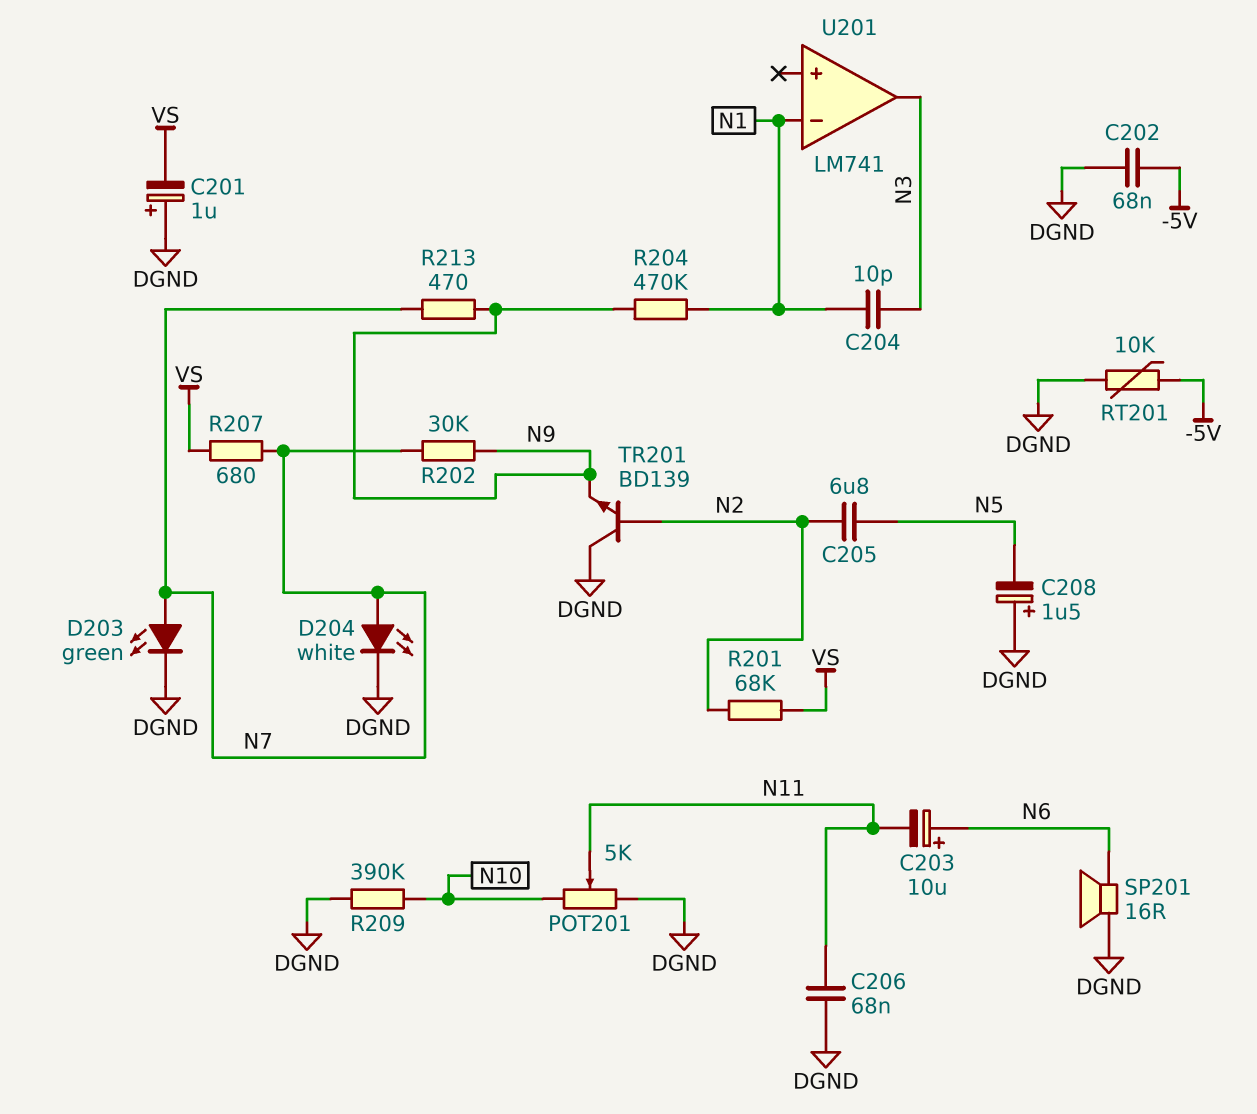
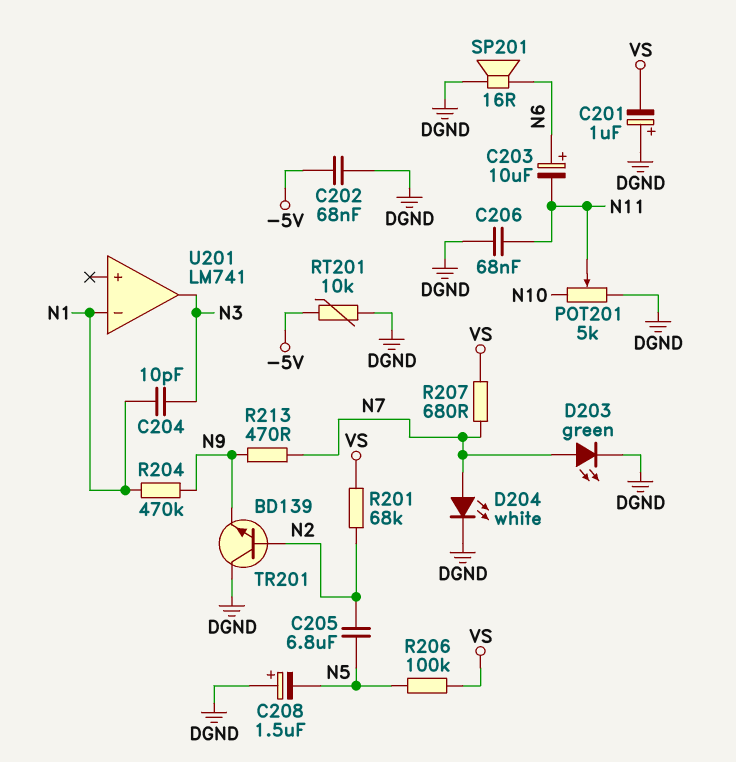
R202: 30k (N7, N9) -> none
R206: none -> 100k (N5, VS)
R209: 390k (DGND, N10) -> none

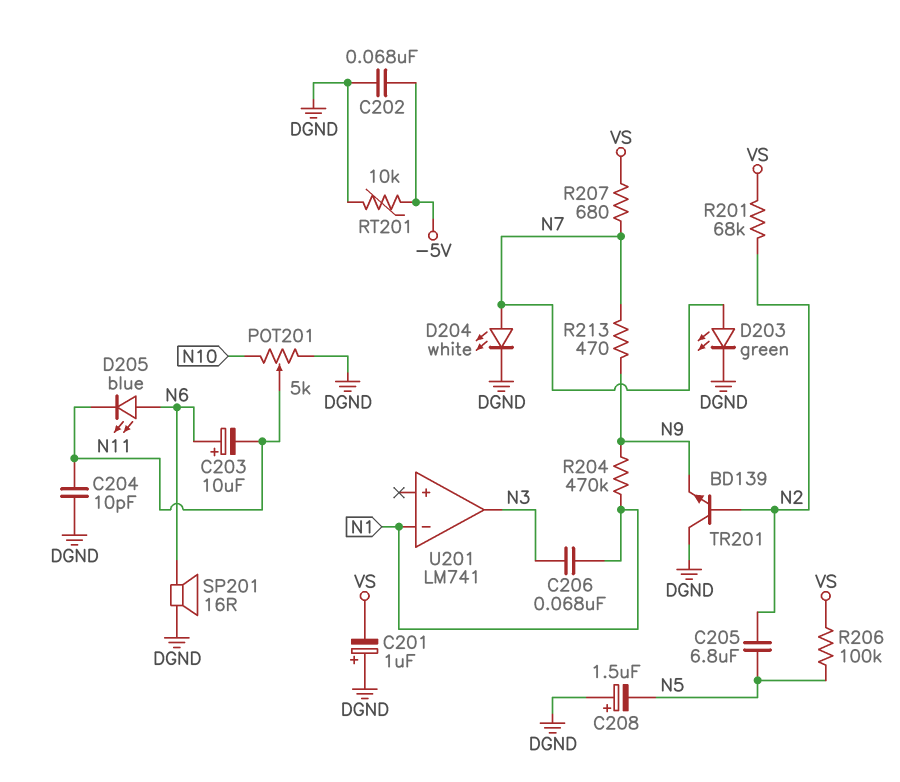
C204: 10pF (N1, N3) -> 10pF (DGND, N11)
C206: 68nF (DGND, N11) -> 68nF (N1, N3)
D205: none -> LED blue (A N6, K N11)

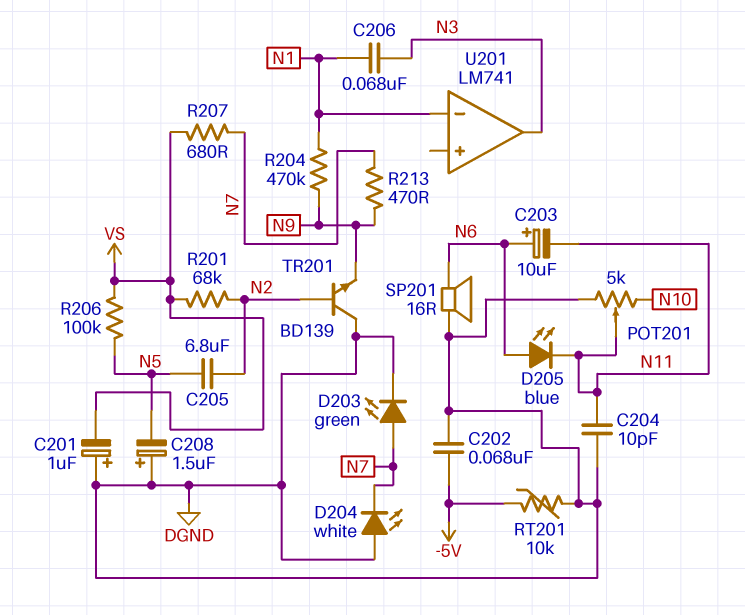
D204: LED white (A N7, K DGND) -> LED white (A DGND, K N7)

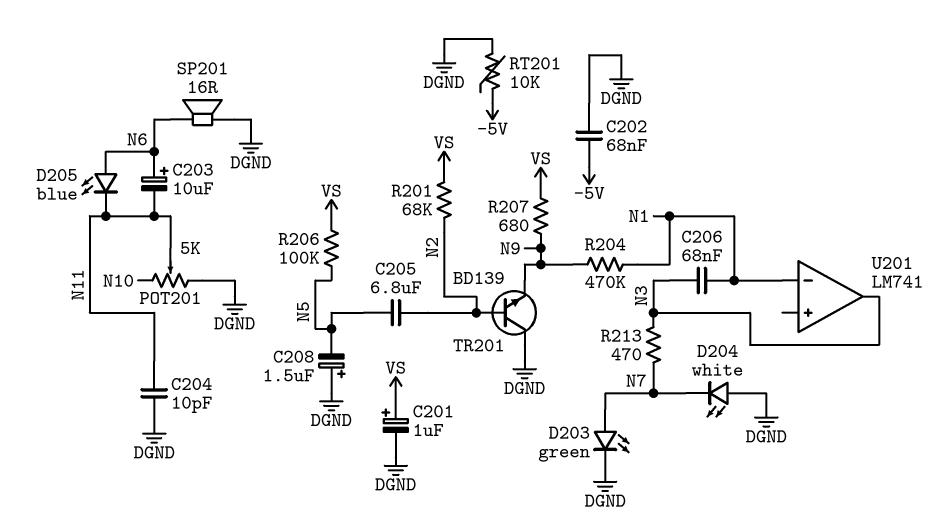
C201: 1uF (plus DGND, minus VS) -> 1uF (plus VS, minus DGND)
R207: 680 (N7, VS) -> 680 (N9, VS)
R213: 470 (N7, N9) -> 470 (N3, N7)

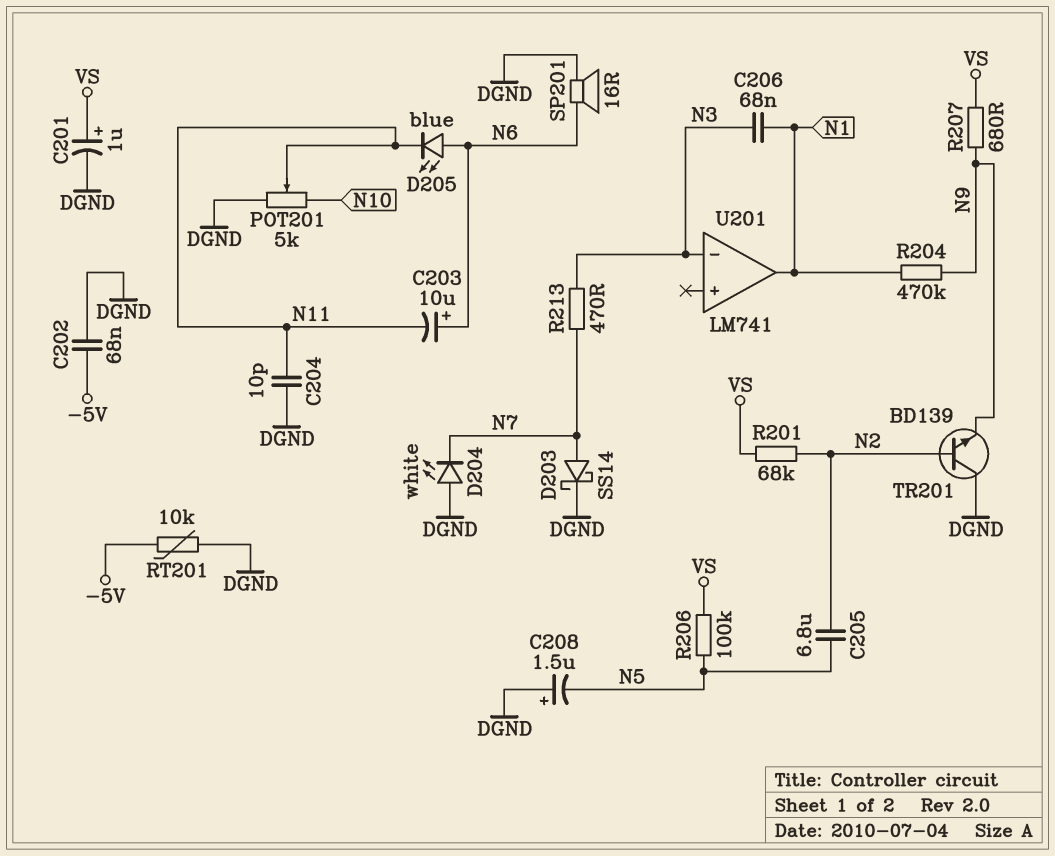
D203: LED green (A N7, K DGND) -> schottky SS14 (A N7, K DGND)
U201 pin in-: N1 -> N3
U201 pin out: N3 -> N1

